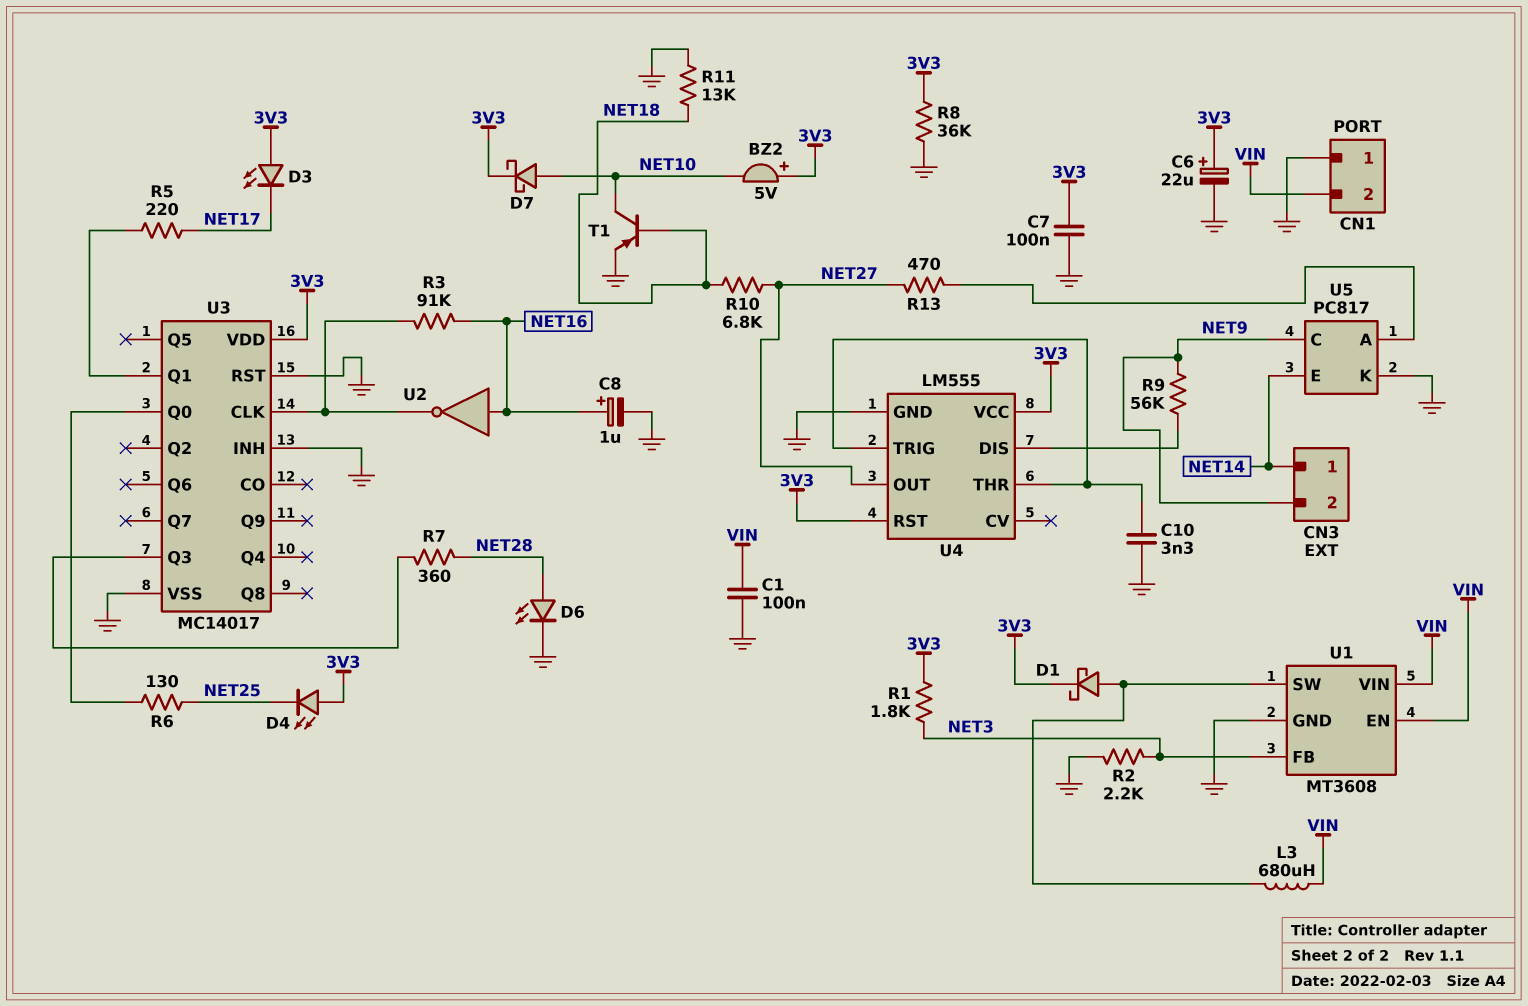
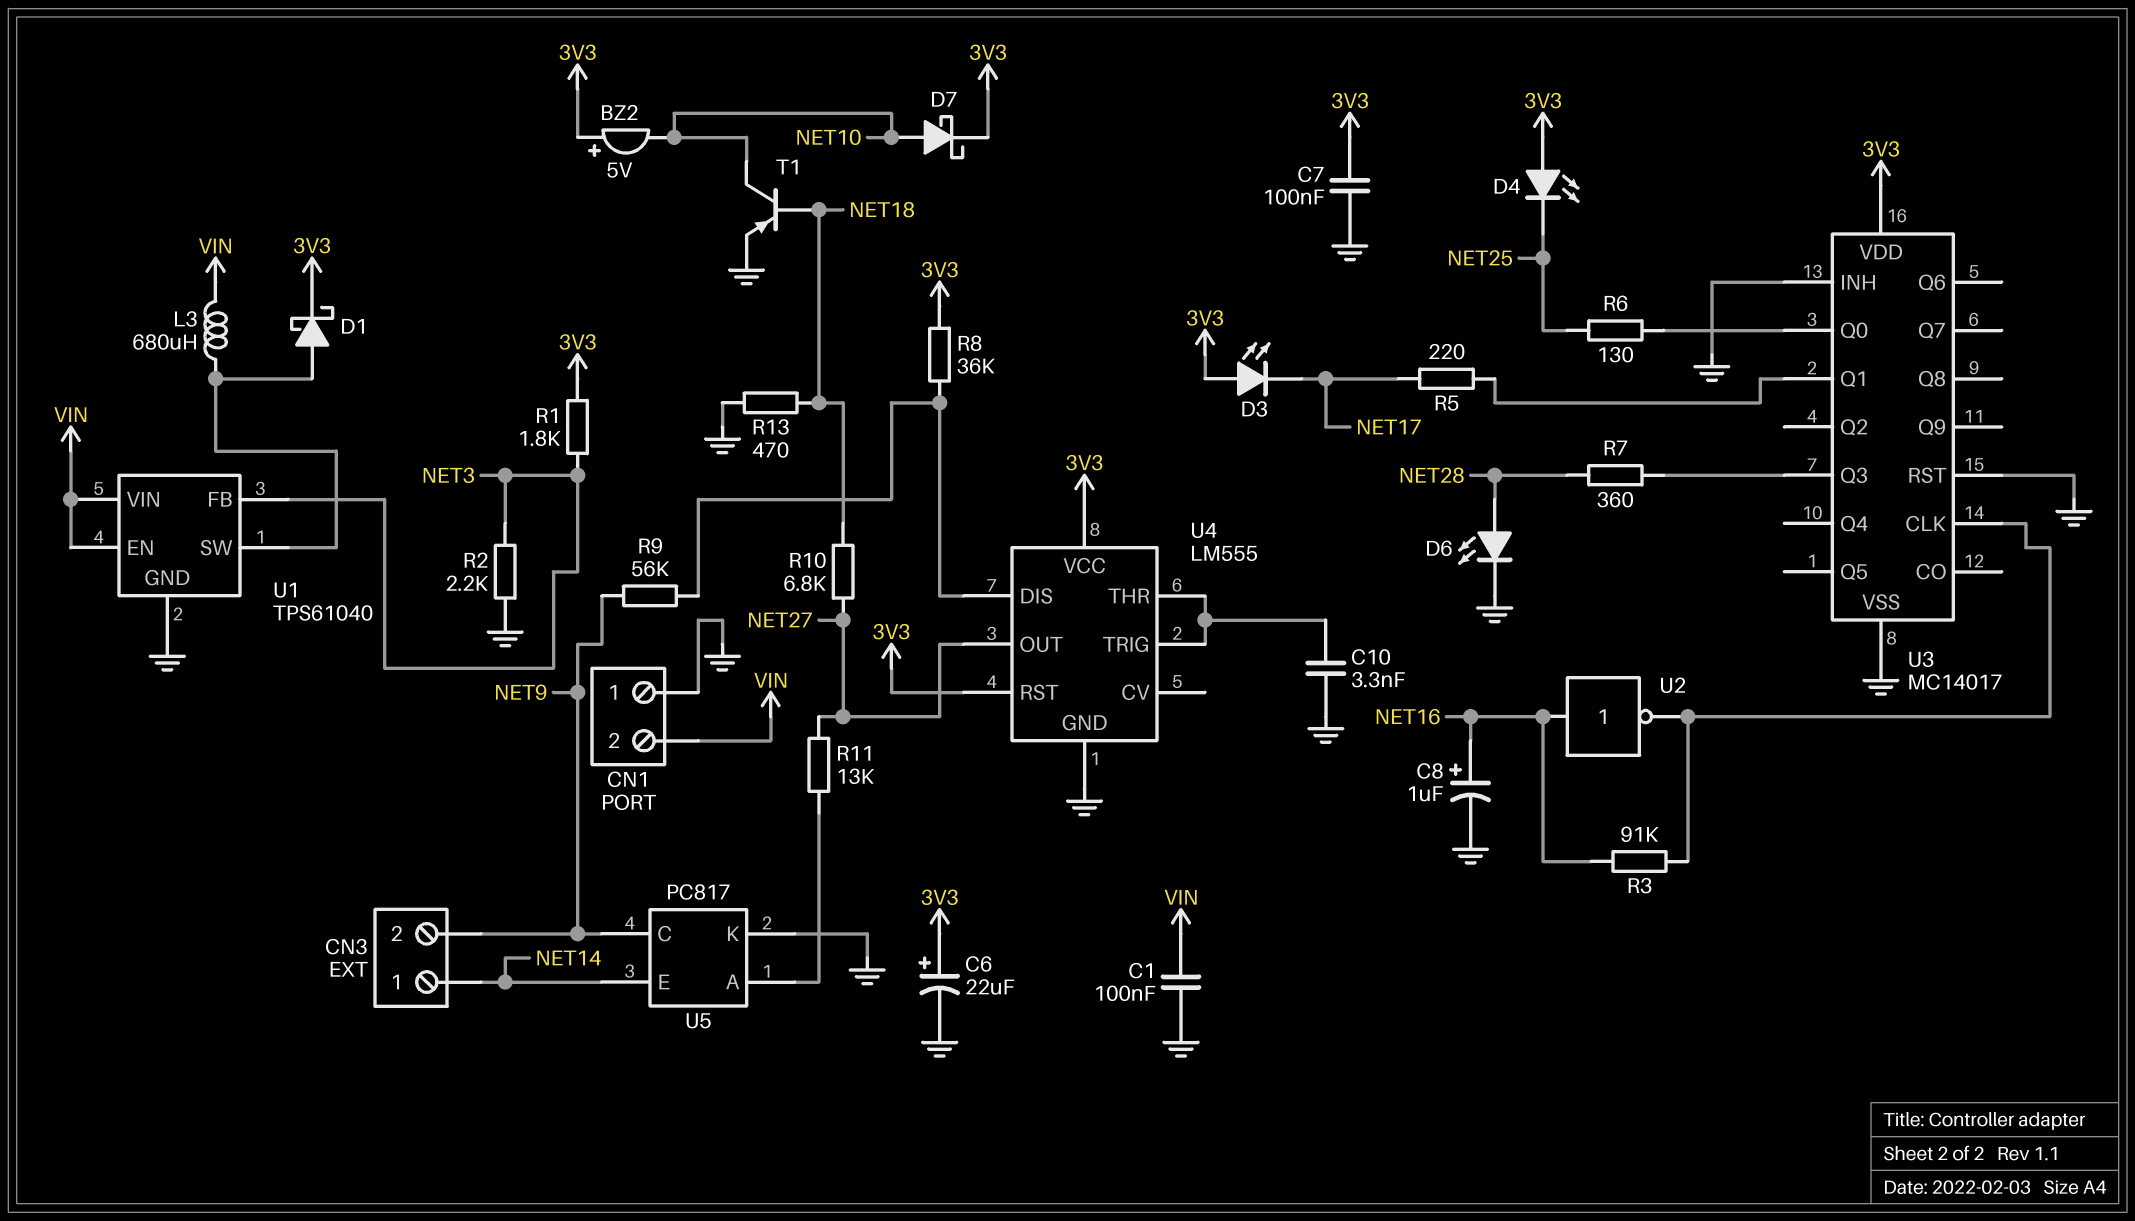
R8: 36k (3V3, GND) -> 36k (3V3, U4/DIS)
R11: 13k (GND, NET18) -> 13k (NET27, U5/A)
R13: 470 (NET27, U5/A) -> 470 (GND, NET18)
U1: MT3608 -> TPS61040

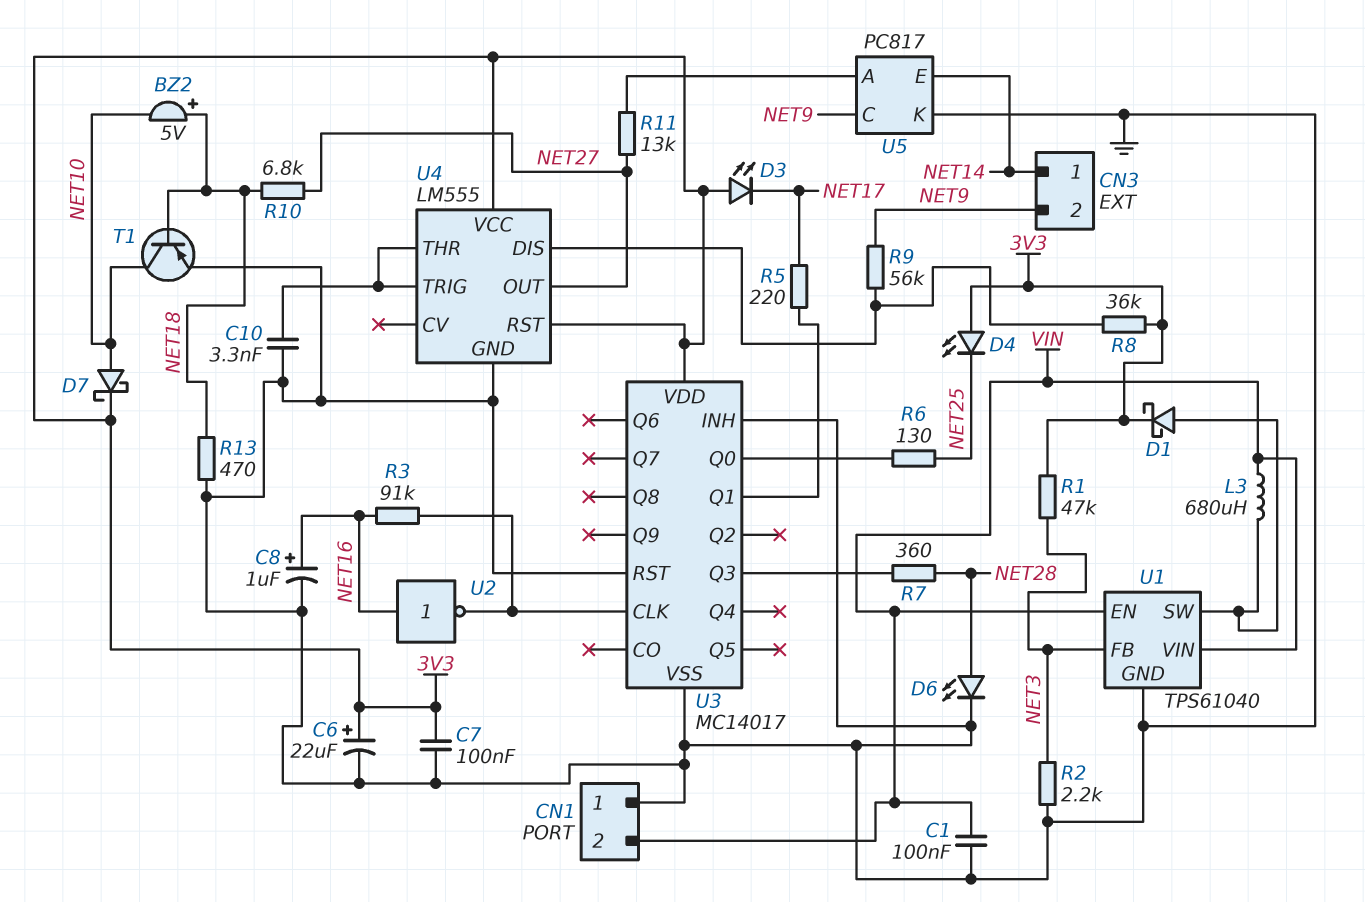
BZ2: buzzer 5V (plus 3V3, minus NET10) -> buzzer 5V (plus NET18, minus NET10)
R1: 1.8k (3V3, NET3) -> 47k (3V3, NET3)

